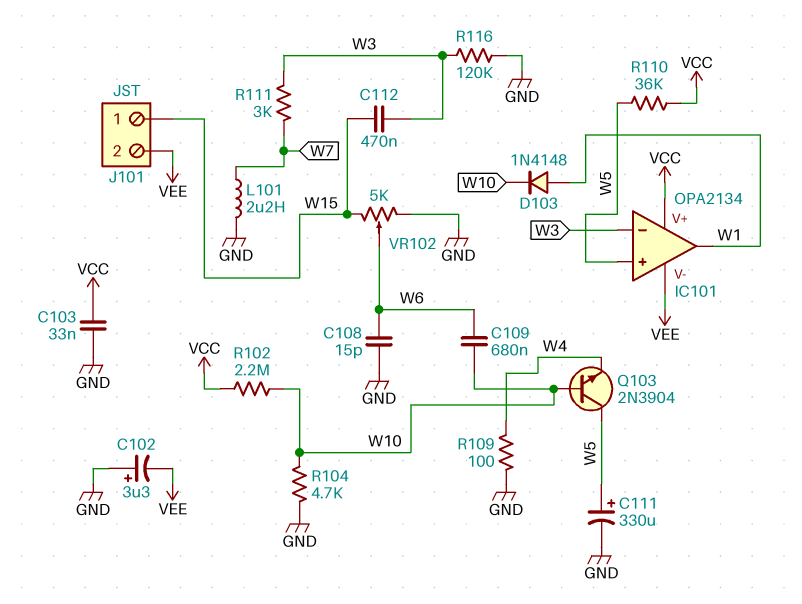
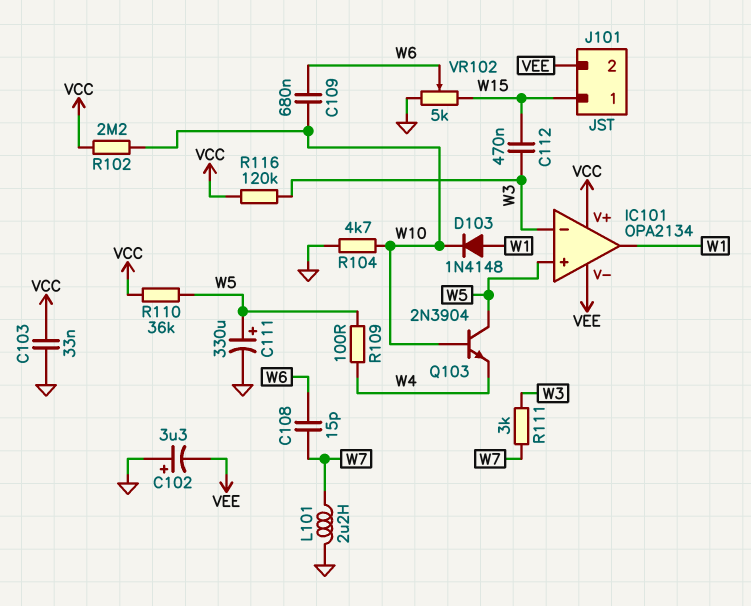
C108: 15pF (GND, W6) -> 15pF (W6, W7)
R109: 100 (GND, W4) -> 100 (W4, W5)
R116: 120k (GND, W3) -> 120k (VCC, W3)

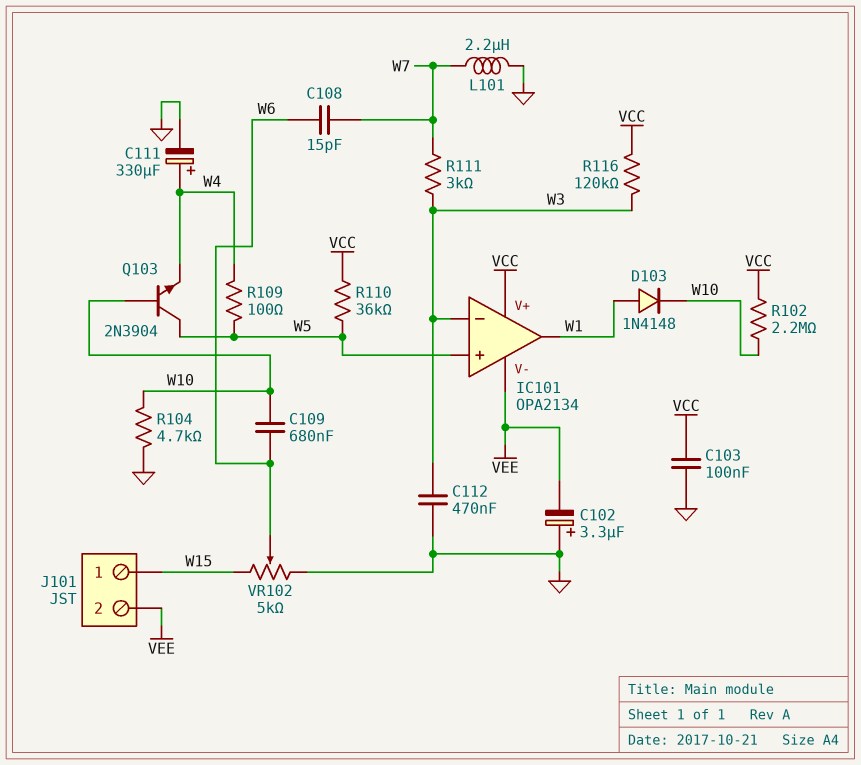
C103: 33nF (GND, VCC) -> 100nF (GND, VCC)
C111: 330uF (plus W5, minus GND) -> 330uF (plus W4, minus GND)
C112: 470nF (W3, W15) -> 470nF (GND, W3)

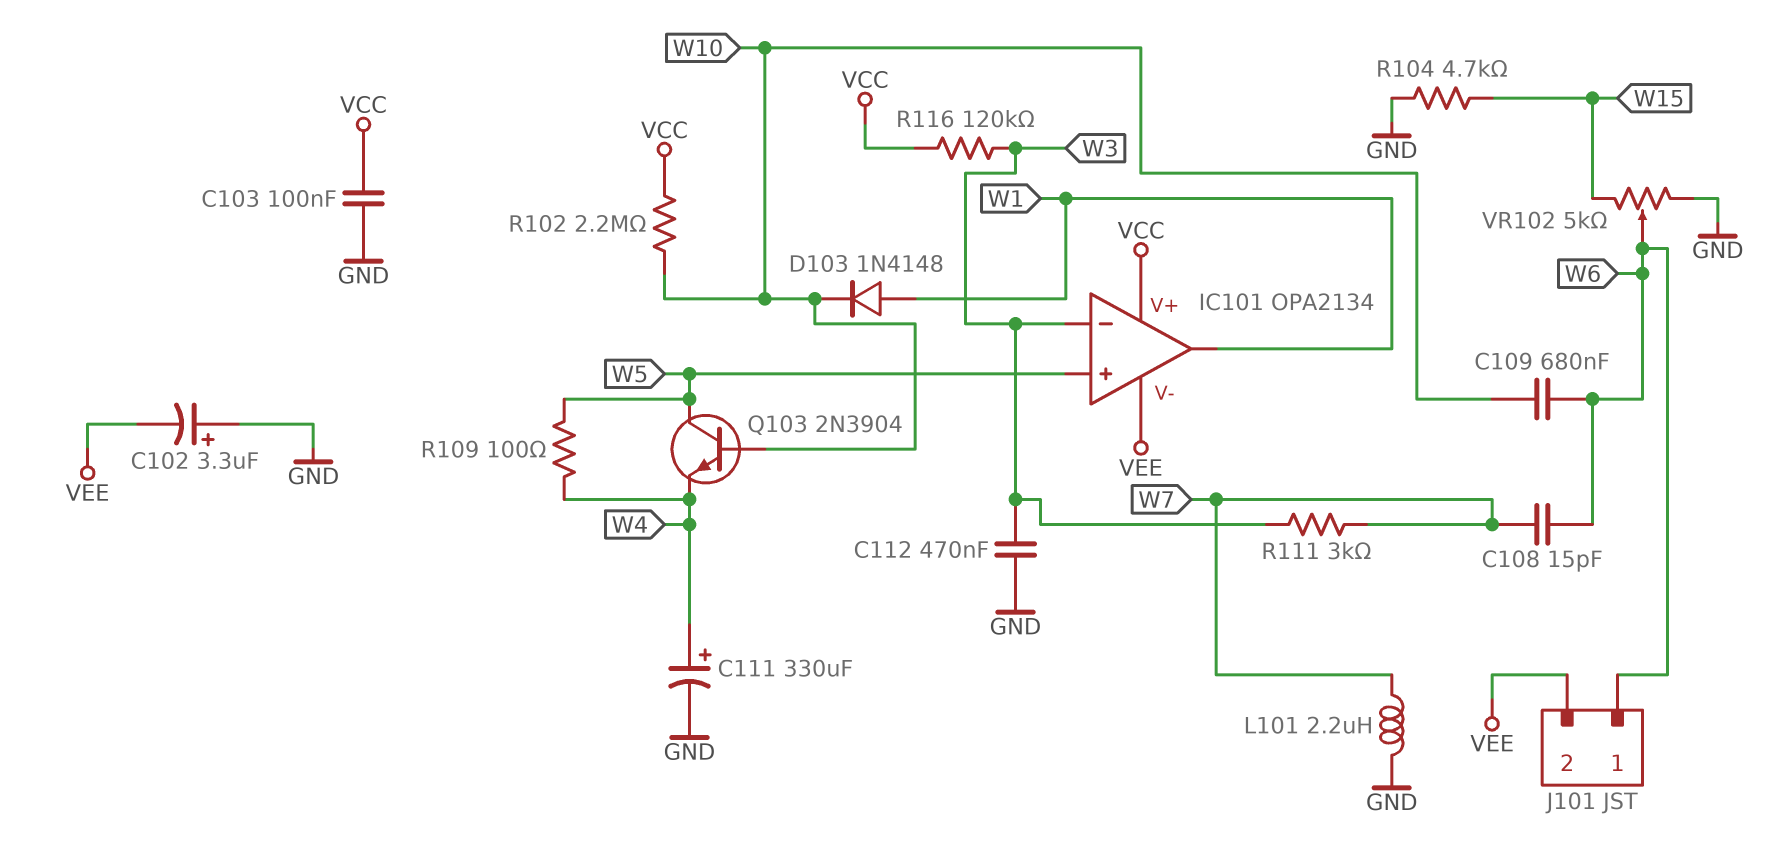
J101 pin 1: W15 -> W6
R104: 4.7k (GND, W10) -> 4.7k (GND, W15)
R110: 36k (VCC, W5) -> none

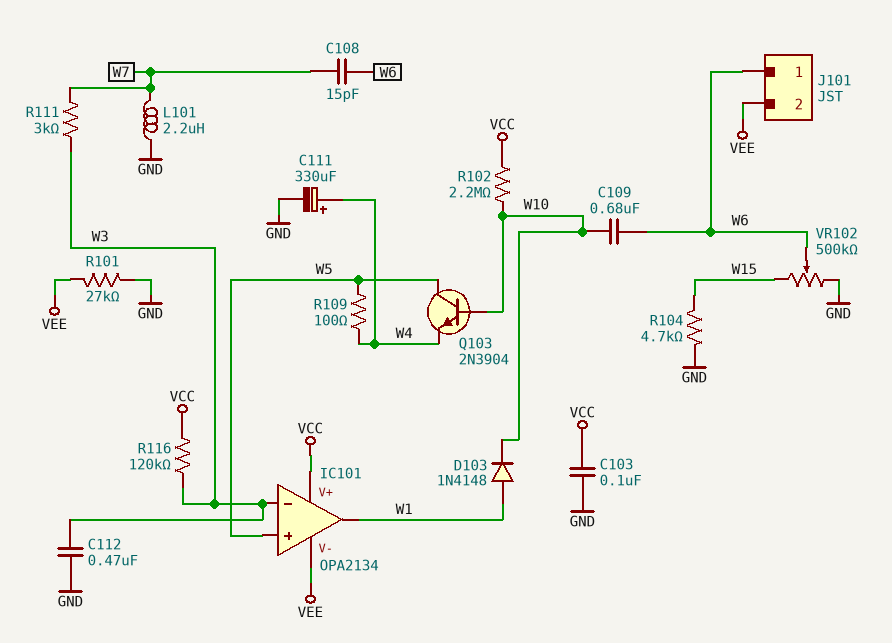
C102: 3.3uF (plus GND, minus VEE) -> none
R101: none -> 27k (GND, VEE)
VR102: 5k (GND, W15, wiper W6) -> 500k (GND, W15, wiper W6)

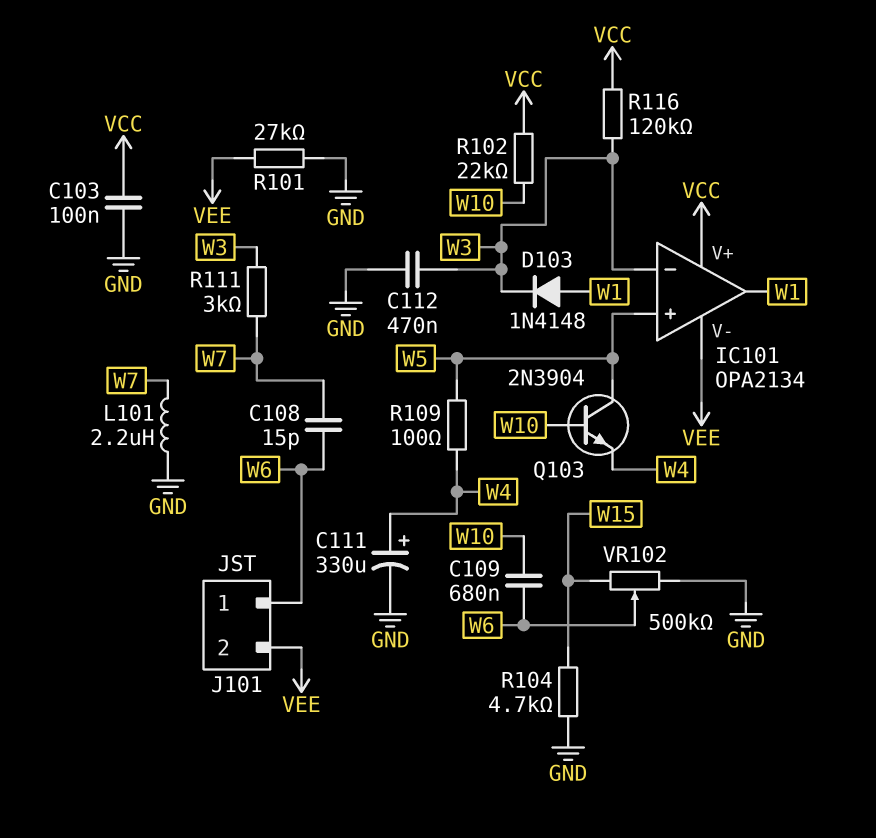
D103: diode 1N4148 (A W1, K W10) -> diode 1N4148 (A W1, K W3)
R102: 2.2M (VCC, W10) -> 22k (VCC, W10)

